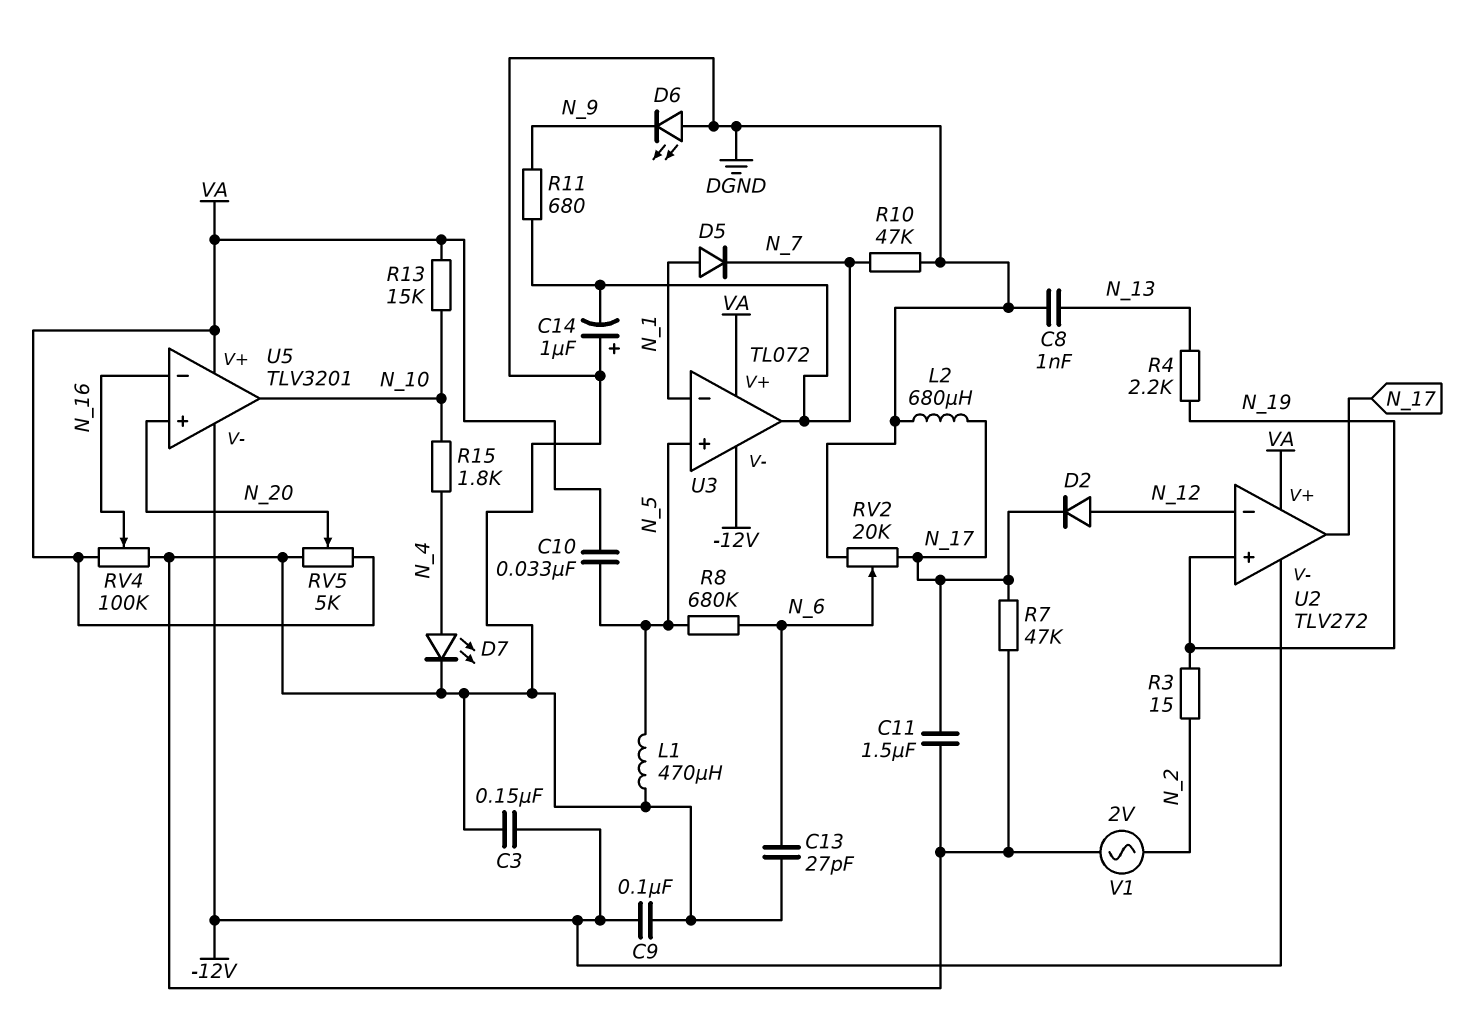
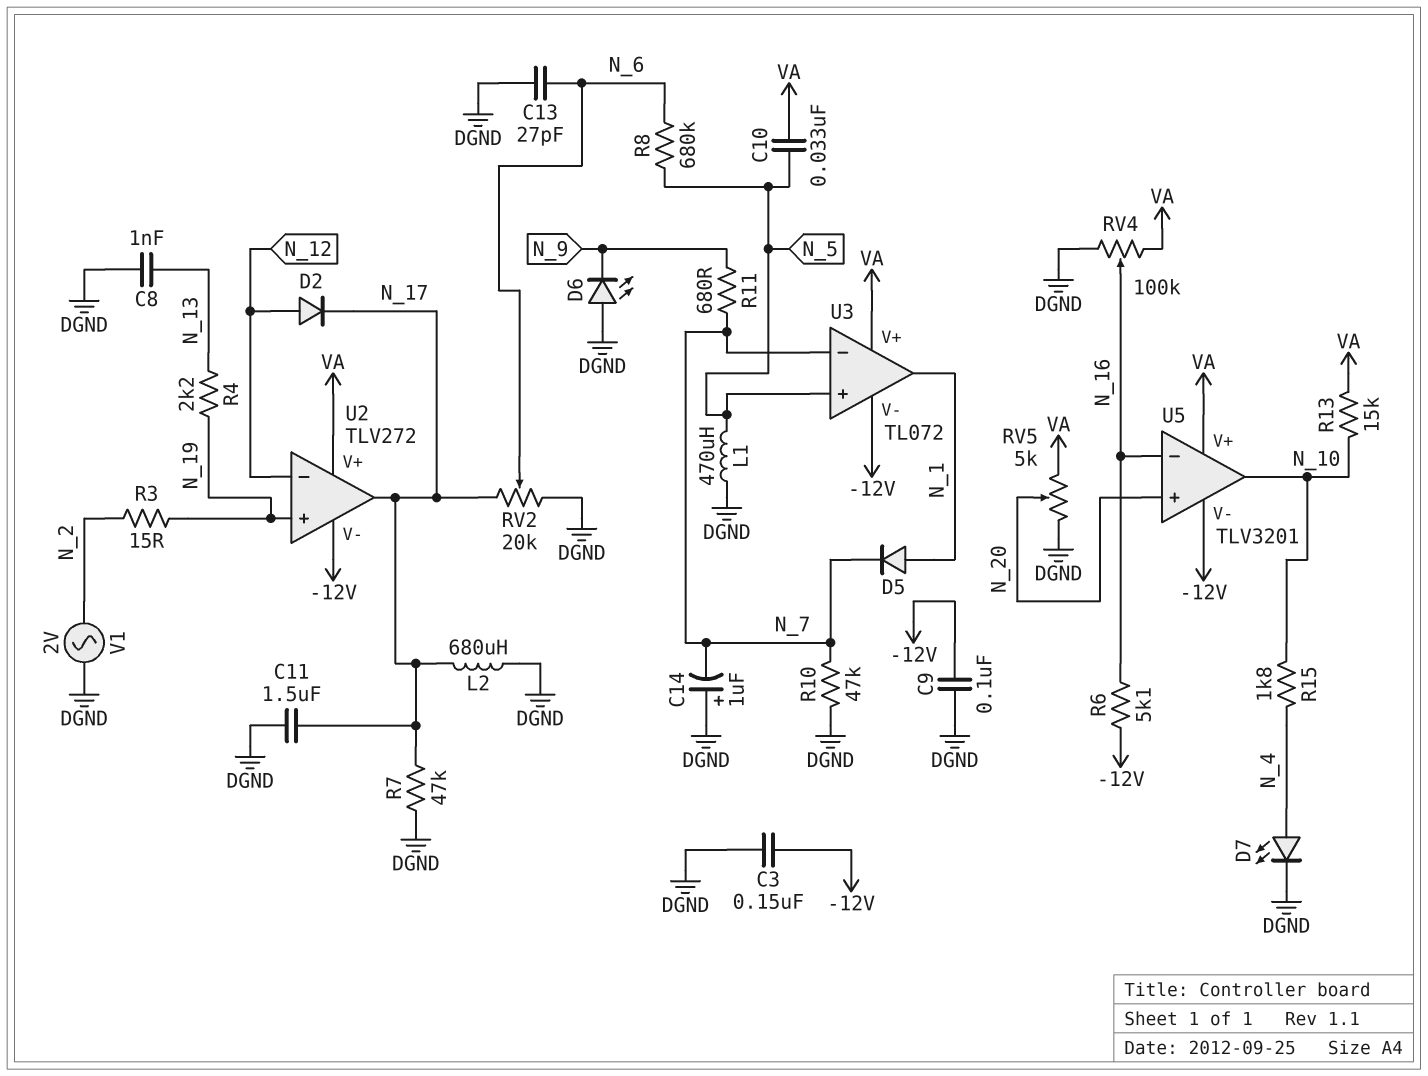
R6: none -> 5.1k (-12V, N_16)
U3 pin in-: N_1 -> N_7
U3 pin out: N_7 -> N_1

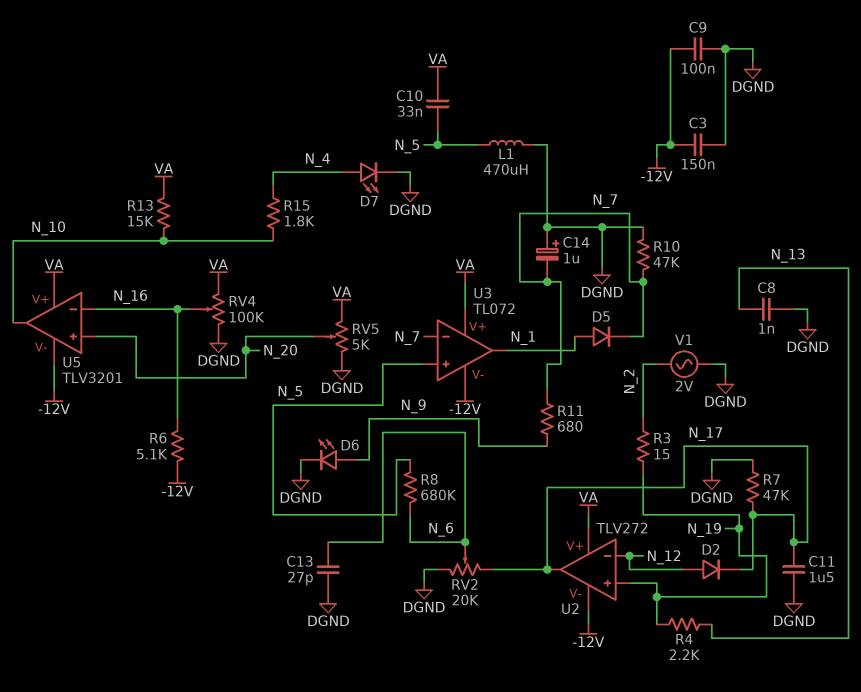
D6: LED (A DGND, K N_9) -> LED (A N_9, K DGND)
L2: 680uH (DGND, N_17) -> none

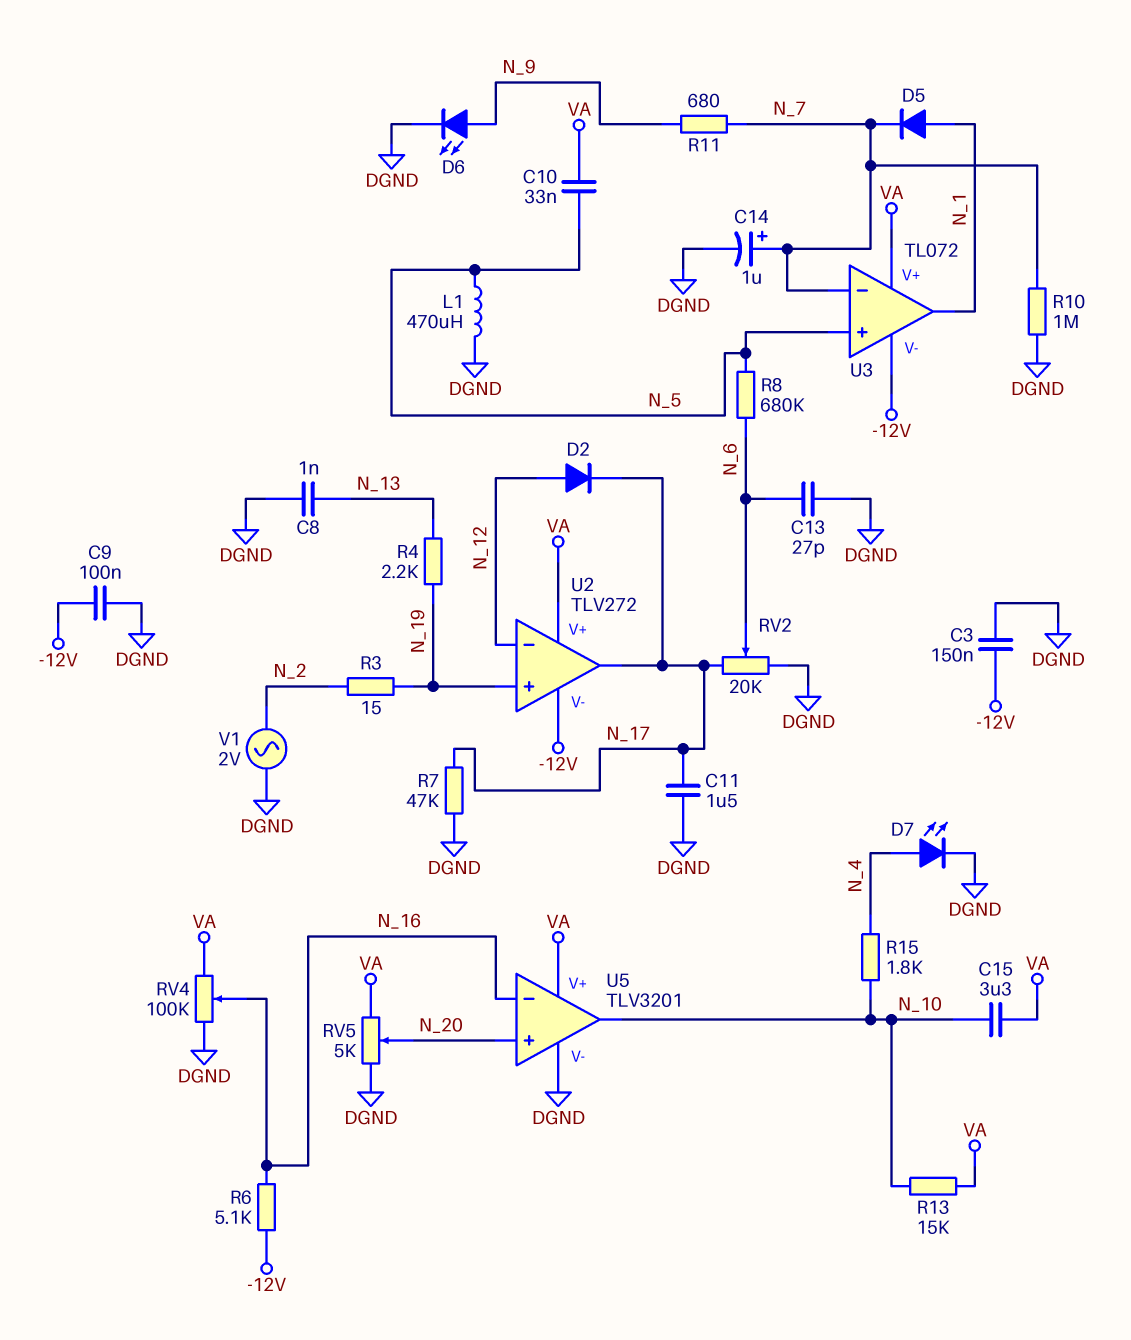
C14: 1uF (plus DGND, minus N_7) -> 1uF (plus N_7, minus DGND)
C15: none -> 3.3uF (N_10, VA)
R10: 47k (DGND, N_7) -> 1M (DGND, N_7)
U5 pin V-: -12V -> DGND

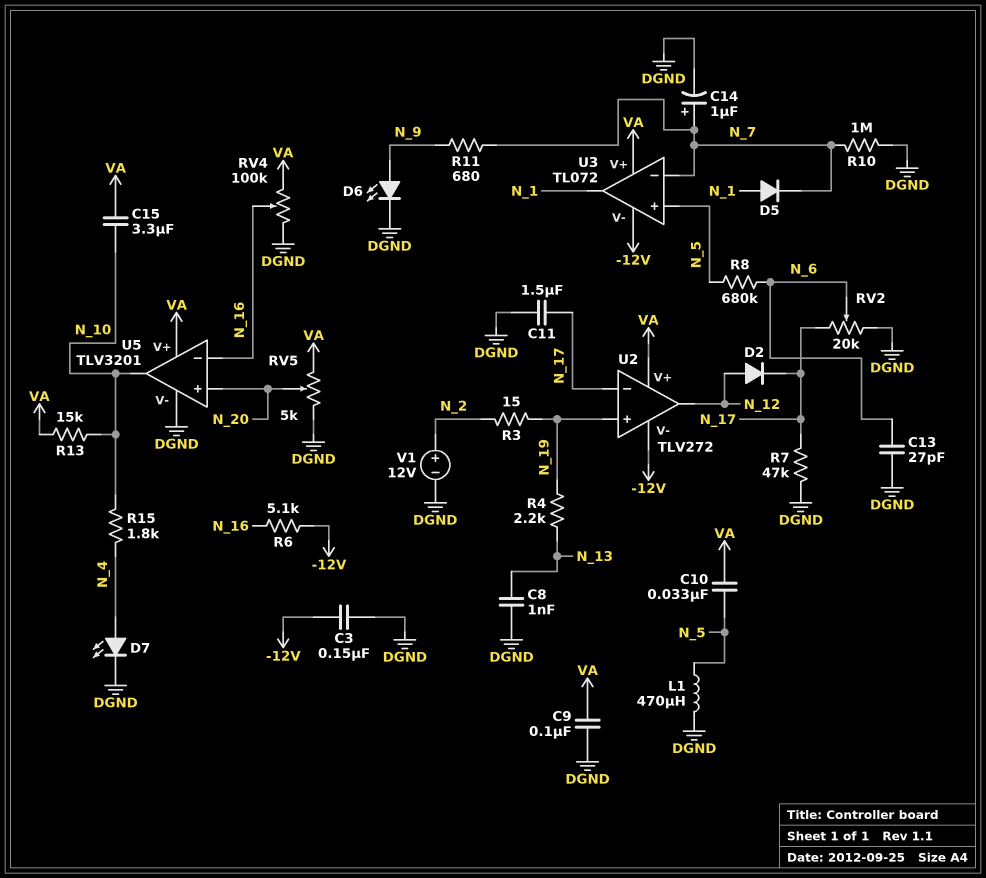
C9: 100nF (-12V, DGND) -> 100nF (DGND, VA)
U2 pin in-: N_12 -> N_17
U2 pin out: N_17 -> N_12
V1: AC 2V (DGND, N_2) -> 12V (plus N_2, minus DGND)

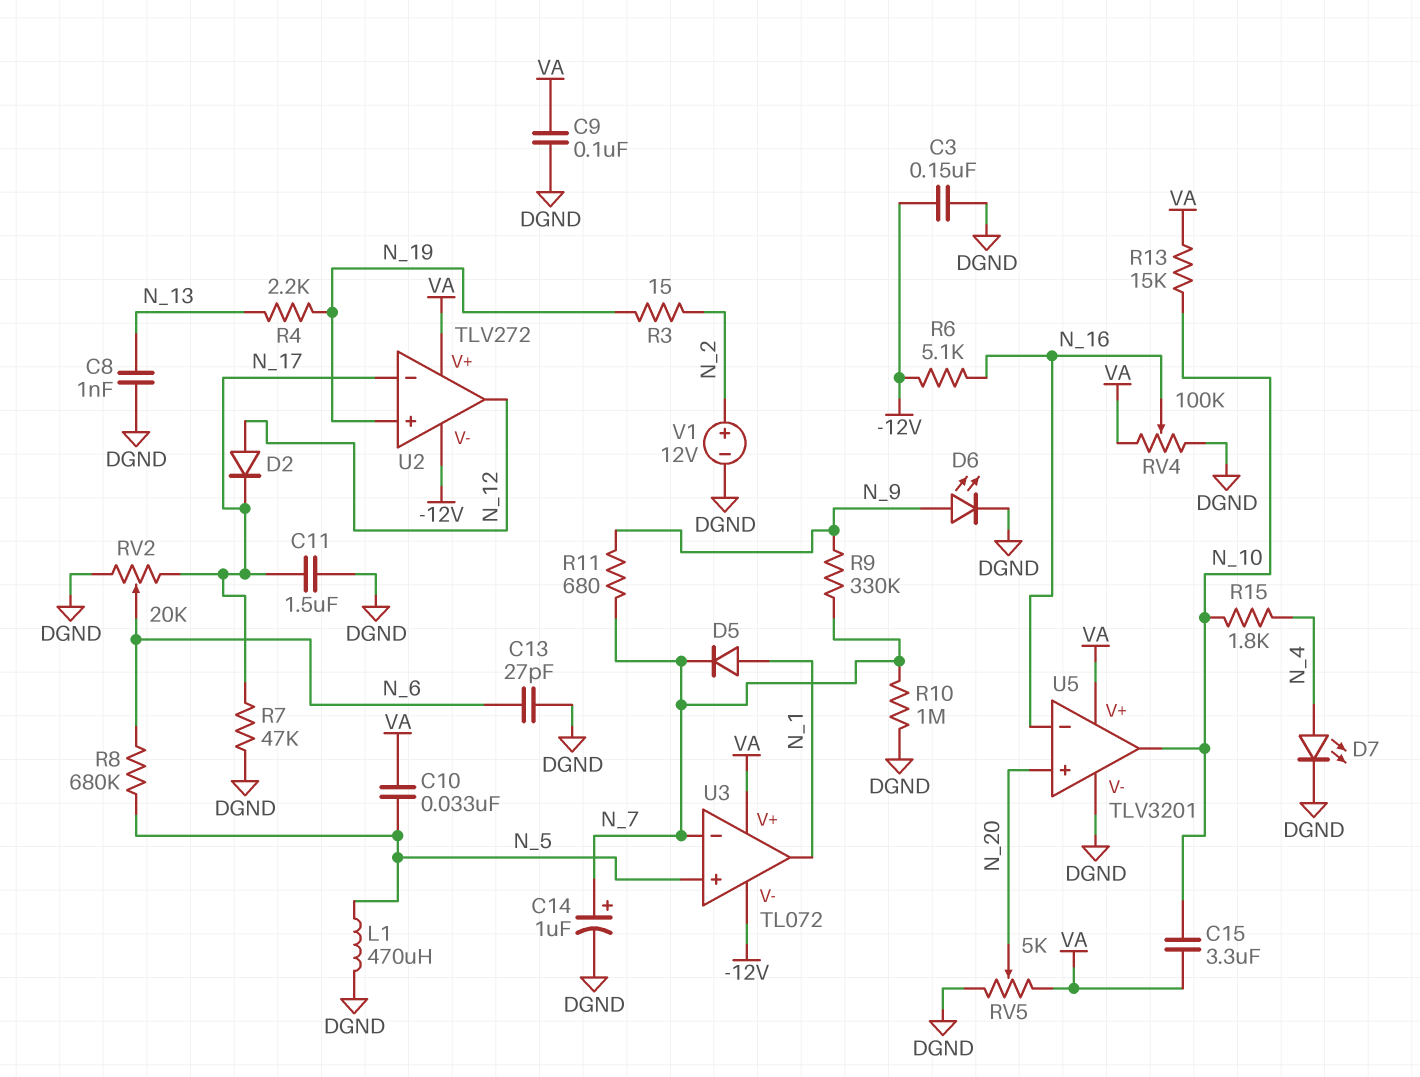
R9: none -> 330k (N_7, N_9)

